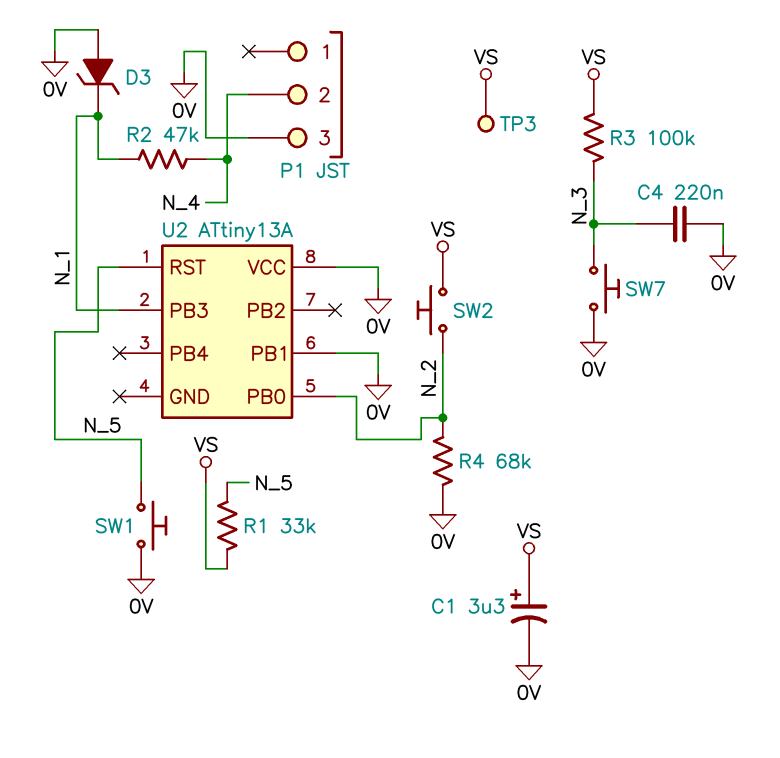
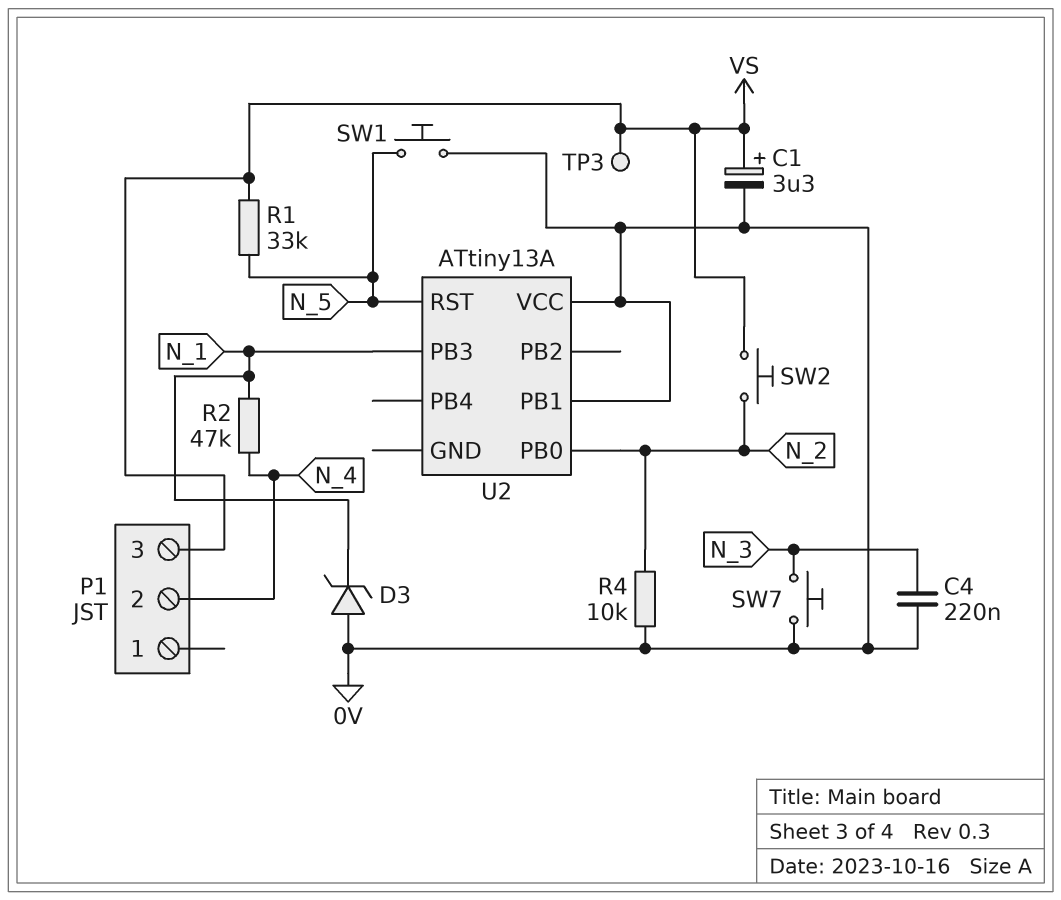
P1 pin 3: 0V -> VS
R3: 100k (N_3, VS) -> none
R4: 68k (0V, N_2) -> 10k (0V, N_2)

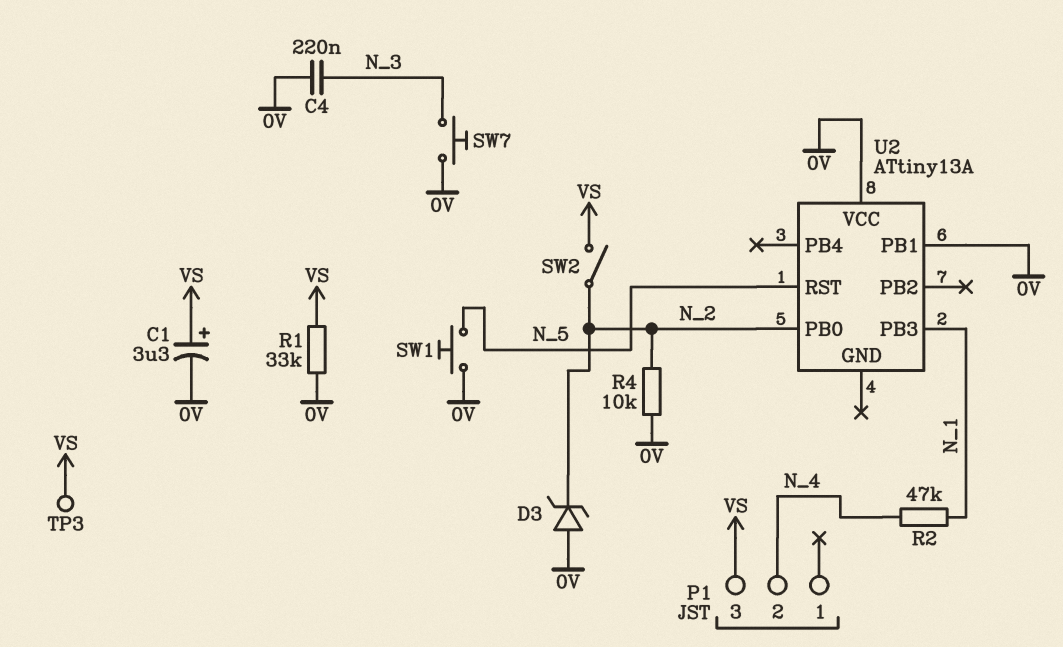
D3: zener (A 0V, K N_1) -> zener (A 0V, K N_2)
R1: 33k (N_5, VS) -> 33k (0V, VS)
SW2: button (N_2, VS) -> switch (N_2, VS)

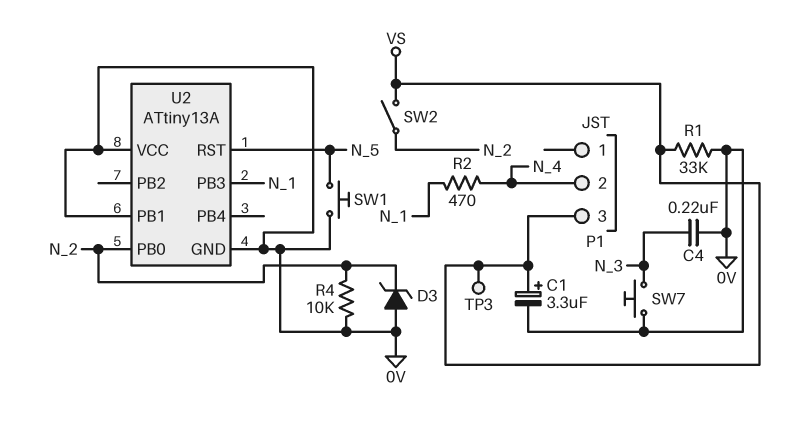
R2: 47k (N_1, N_4) -> 470 (N_1, N_4)
U2 pin GND: none -> 0V

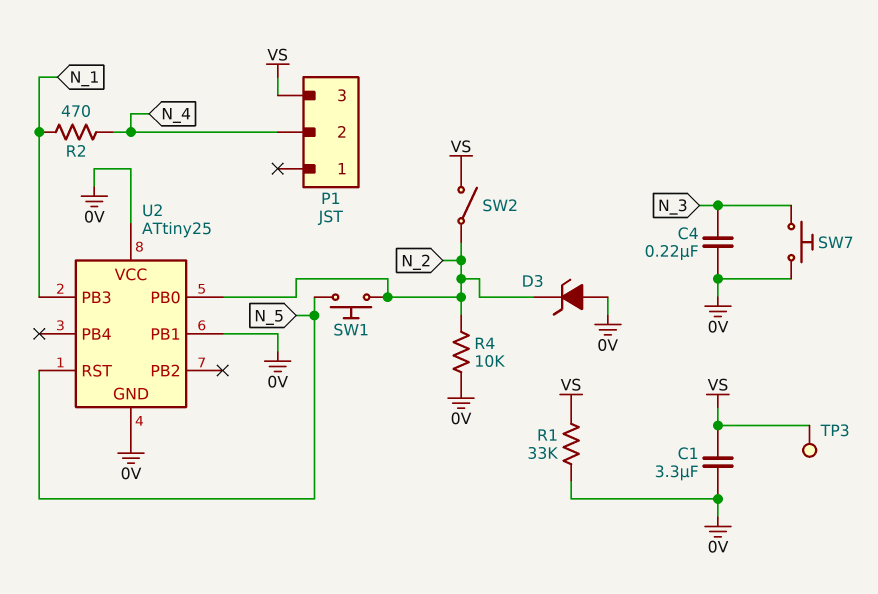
C1: 3.3uF (plus VS, minus 0V) -> 3.3uF (0V, VS)
SW1: button (0V, N_5) -> button (N_2, N_5)
U2: ATtiny13A -> ATtiny25

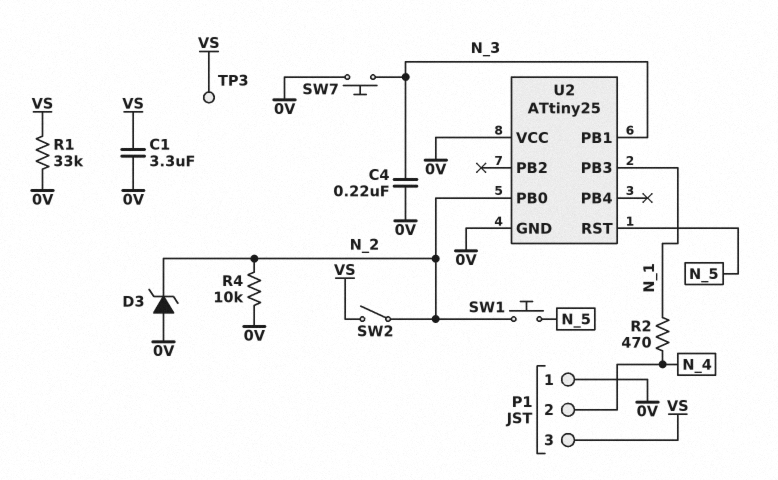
P1 pin 1: none -> 0V
U2 pin PB1: 0V -> N_3

